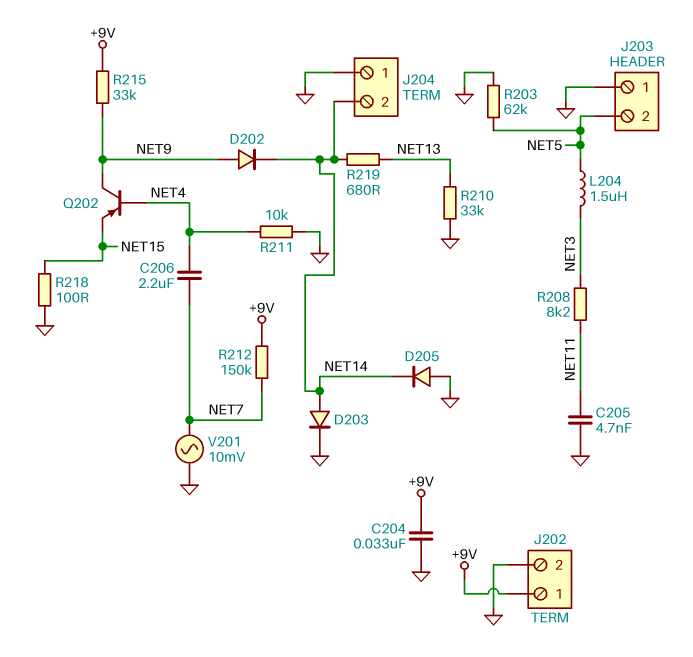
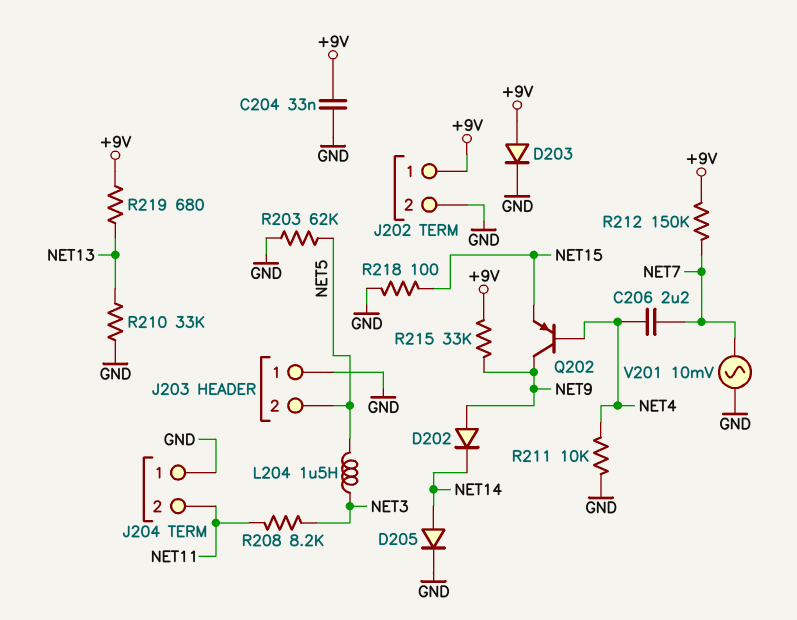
C205: 4.7nF (GND, NET11) -> none
D203: diode (A NET14, K GND) -> diode (A +9V, K GND)
D205: diode (A GND, K NET14) -> diode (A NET14, K GND)
J204 pin 2: NET14 -> NET11
R219: 680 (NET13, NET14) -> 680 (+9V, NET13)

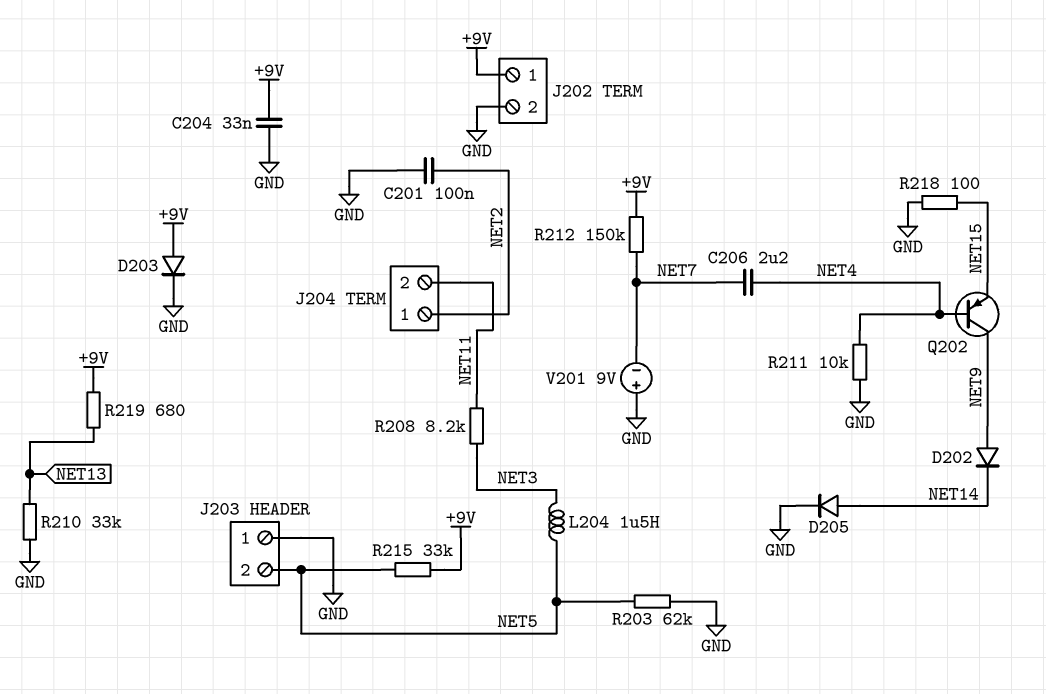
C201: none -> 100nF (GND, NET2)
J204 pin 1: GND -> NET2
R215: 33k (+9V, NET9) -> 33k (+9V, NET5)
V201: AC 10mV (GND, NET7) -> 9V (plus GND, minus NET7)

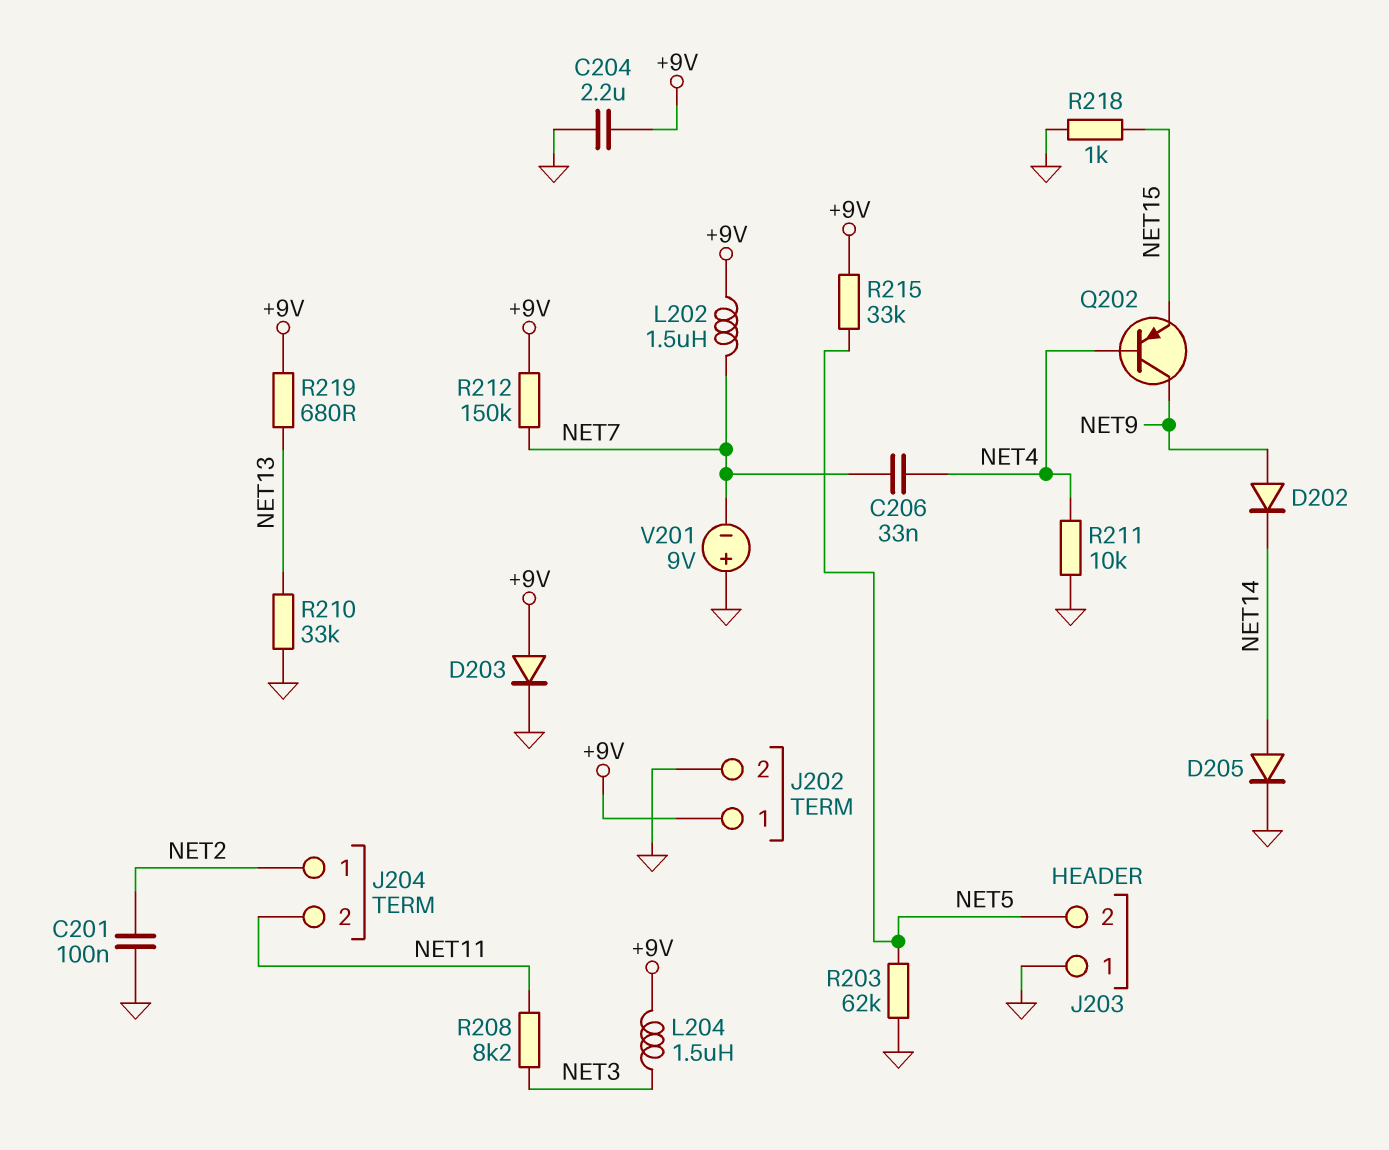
C204: 33nF (+9V, GND) -> 2.2uF (+9V, GND)
C206: 2.2uF (NET4, NET7) -> 33nF (NET4, NET7)
L202: none -> 1.5uH (+9V, NET7)
L204: 1.5uH (NET3, NET5) -> 1.5uH (+9V, NET3)
R218: 100 (GND, NET15) -> 1k (GND, NET15)

